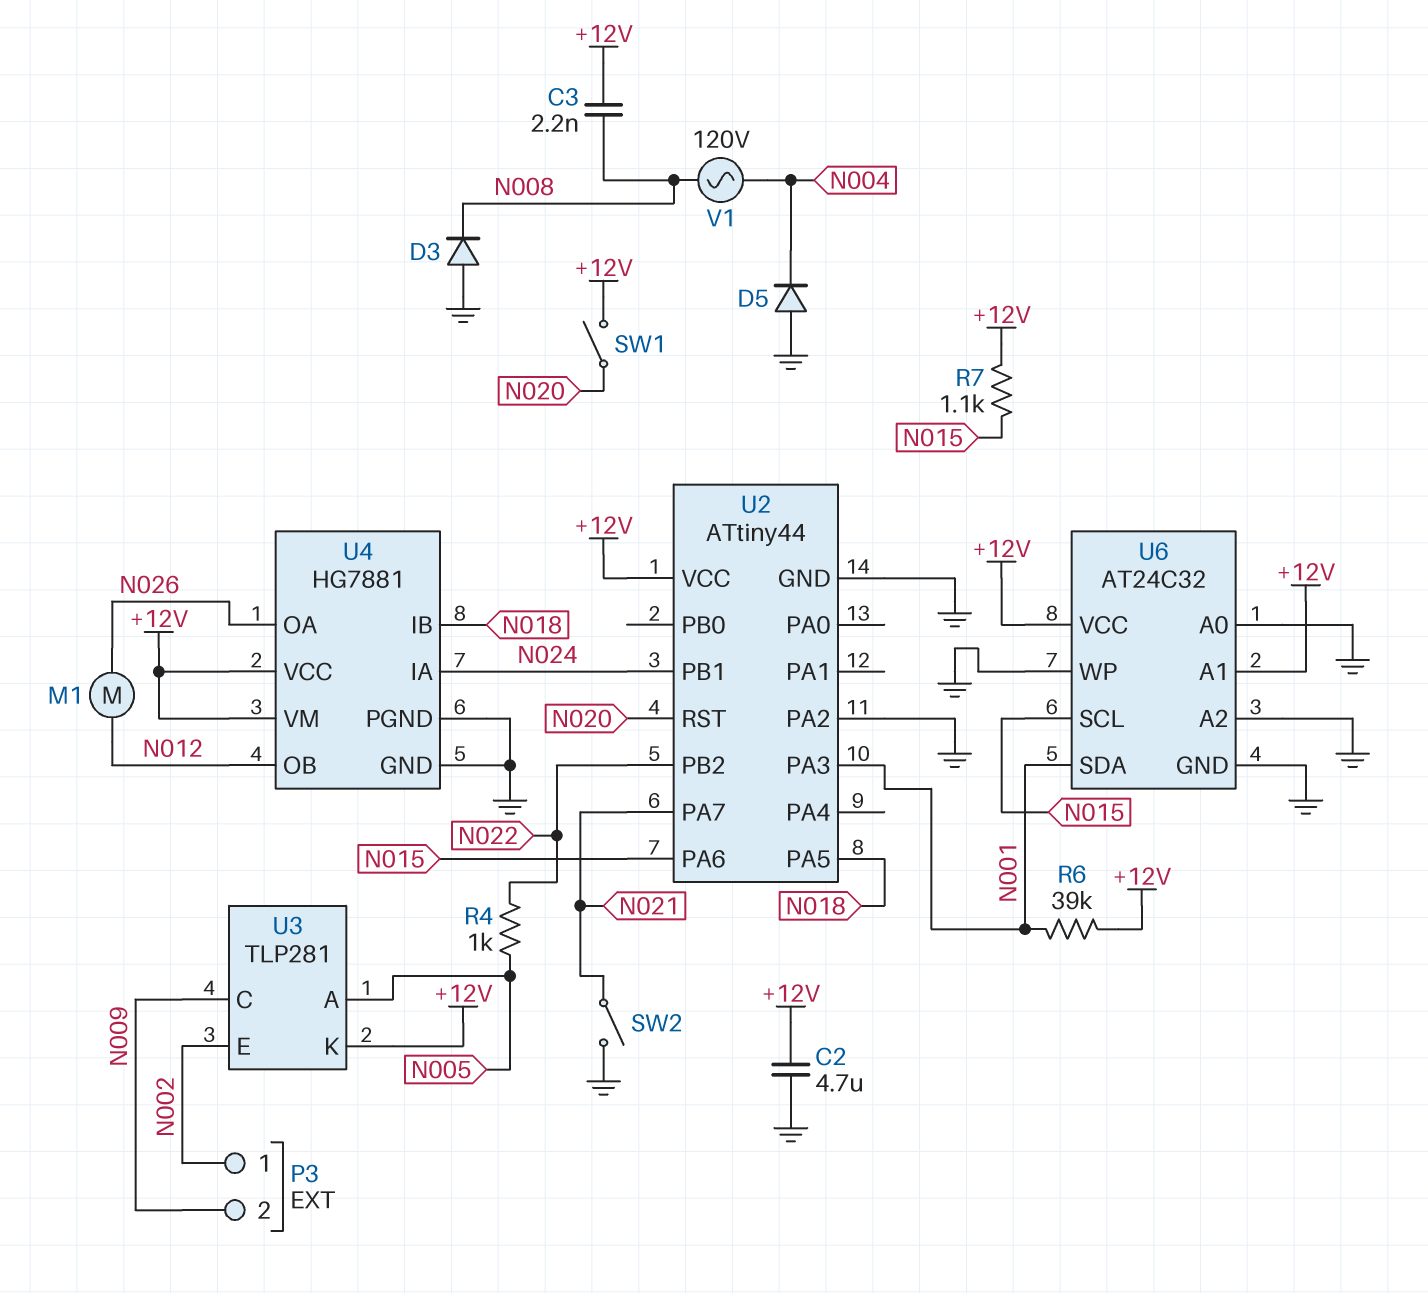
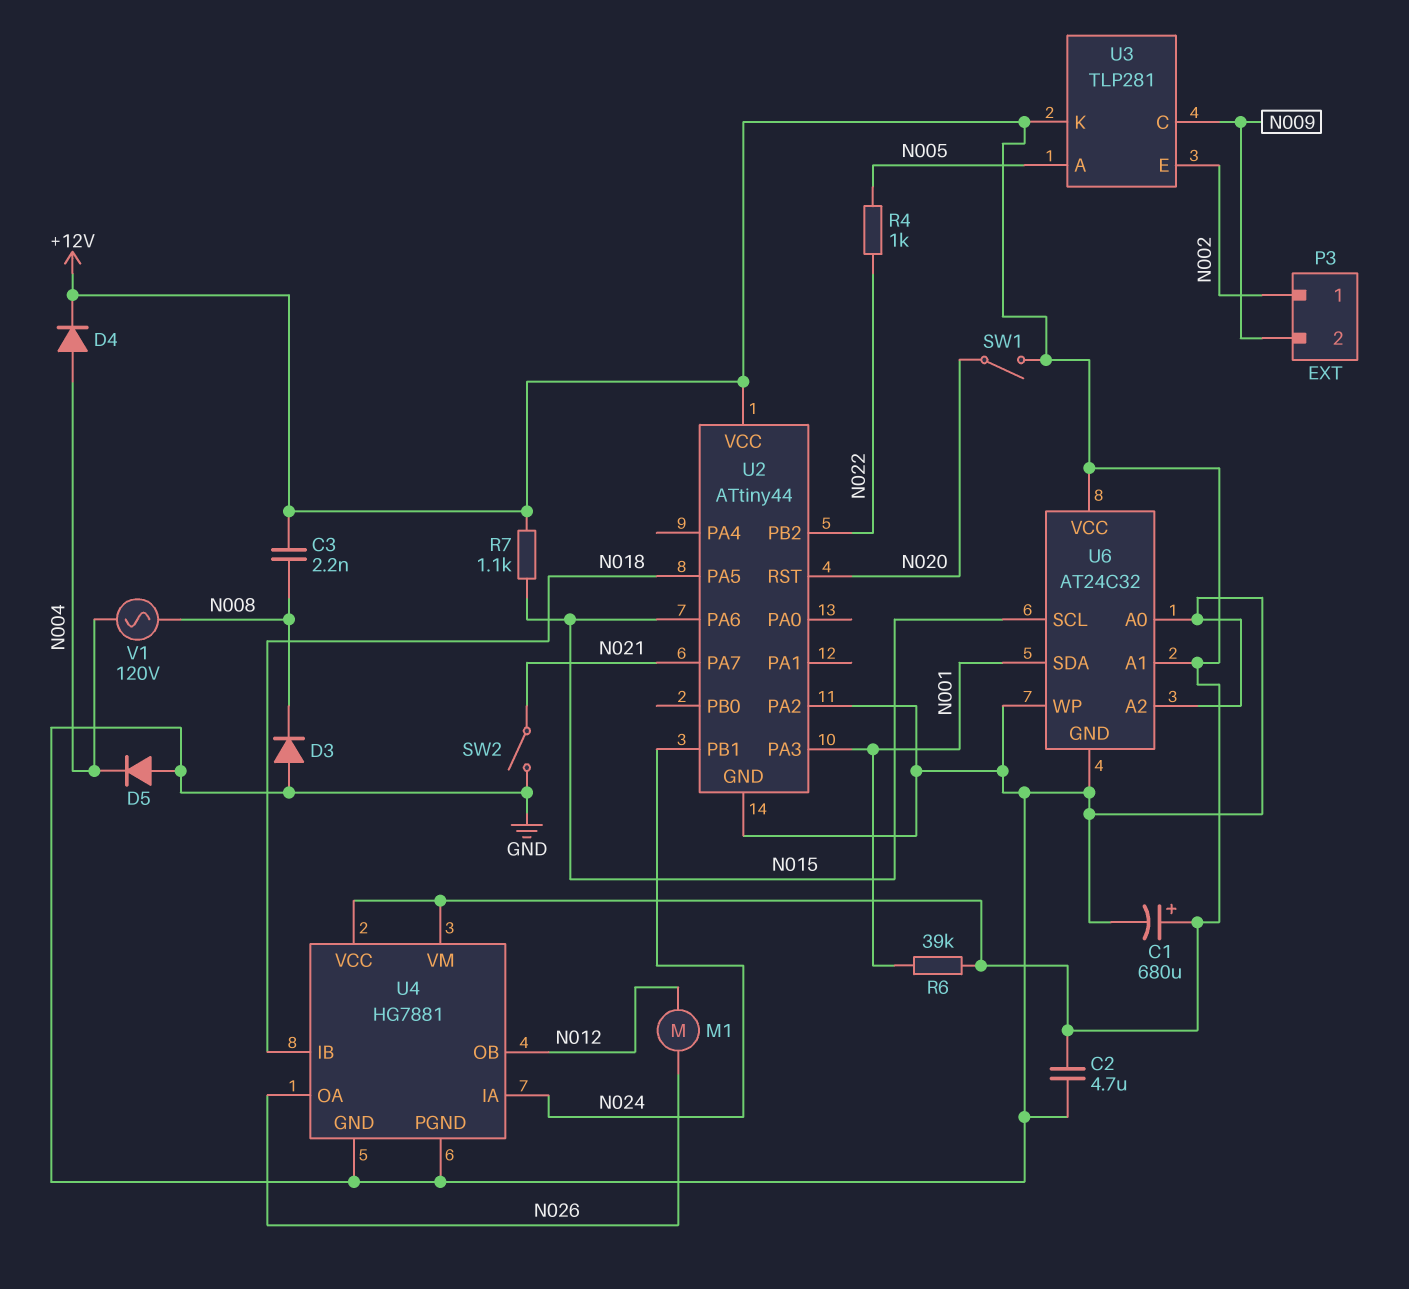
C1: none -> 680uF (plus +12V, minus GND)
D4: none -> diode (A N004, K +12V)

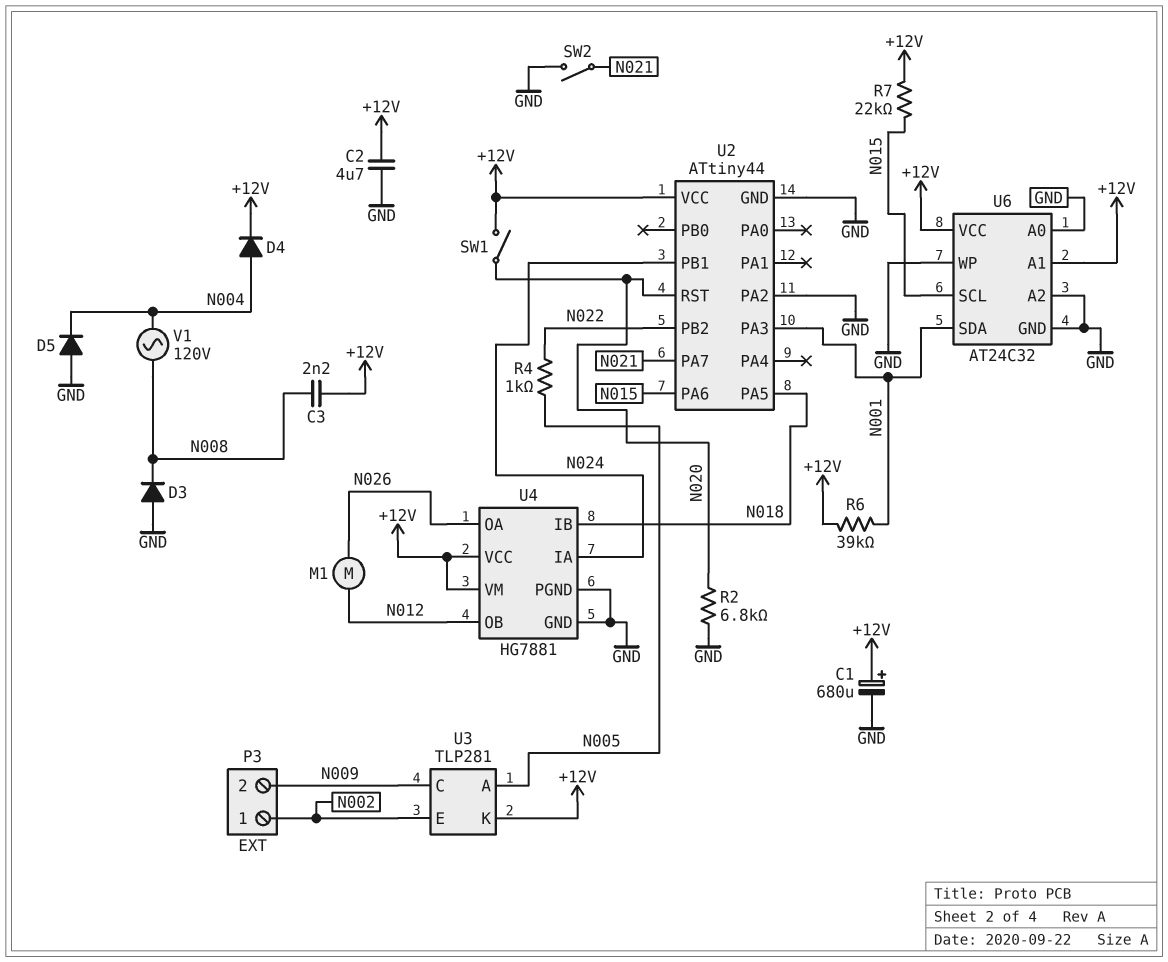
R2: none -> 6.8k (GND, N020)
R7: 1.1k (+12V, N015) -> 22k (+12V, N015)

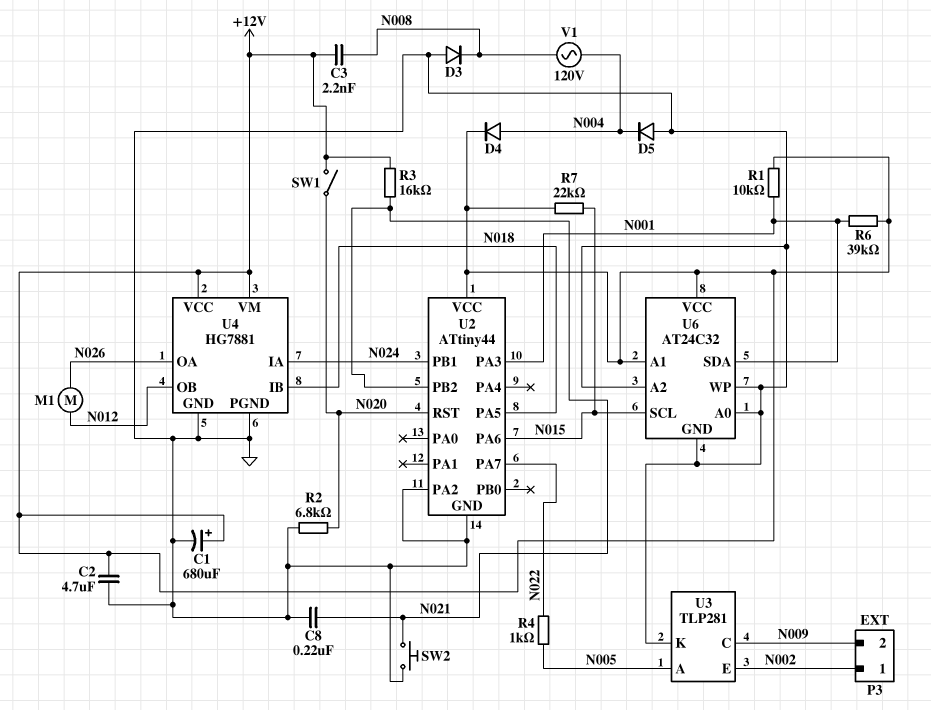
C8: none -> 220nF (GND, N021)
R1: none -> 10k (+12V, N001)
R3: none -> 16k (+12V, N021)
SW2: switch (GND, N021) -> button (GND, N021)
U2 pin PA7: N021 -> N022
U2 pin PB2: N022 -> N021
U3 pin K: +12V -> GND

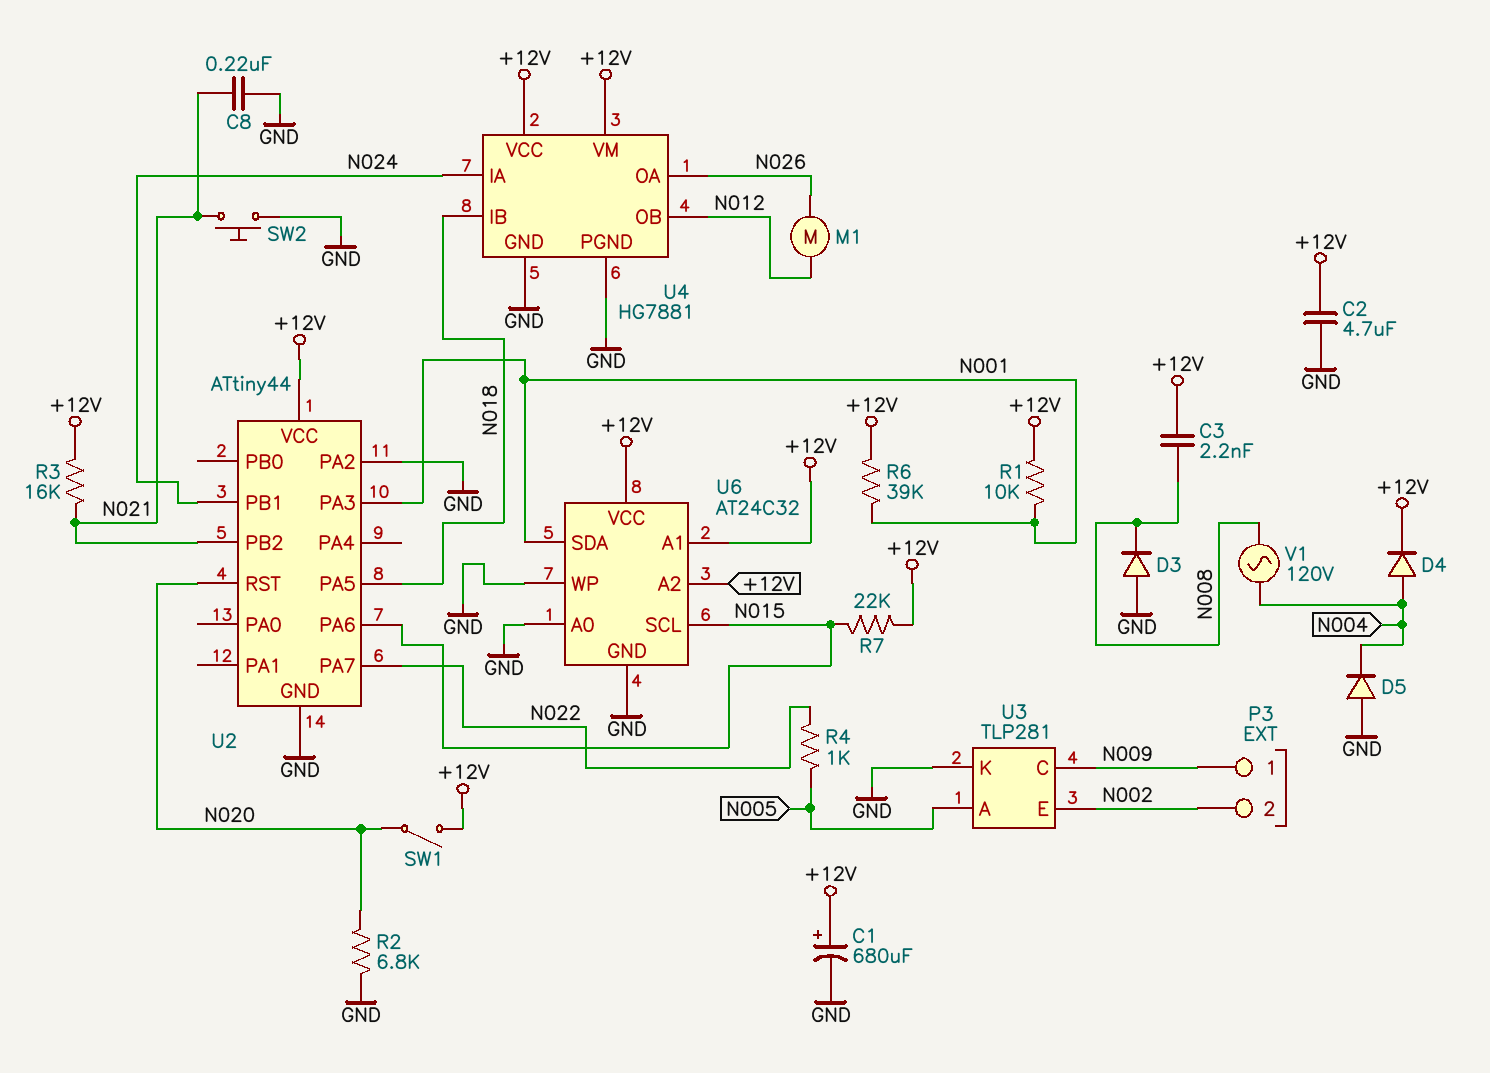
P3 pin 1: N002 -> N009
P3 pin 2: N009 -> N002
U6 pin A2: GND -> +12V

